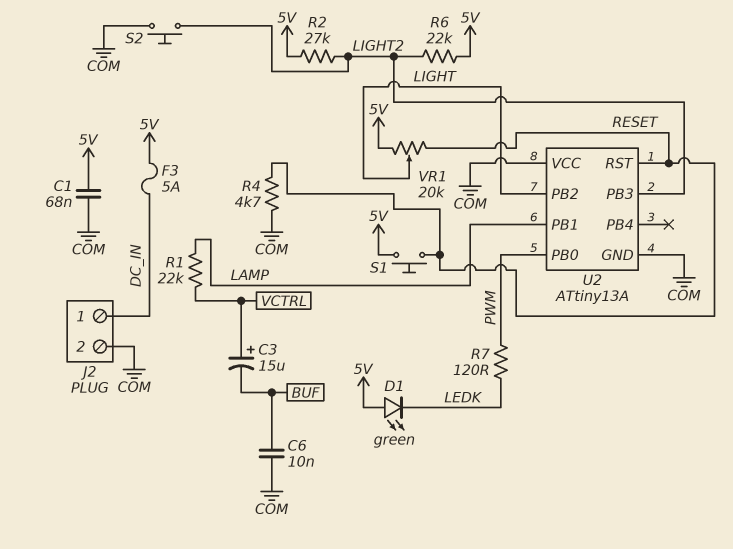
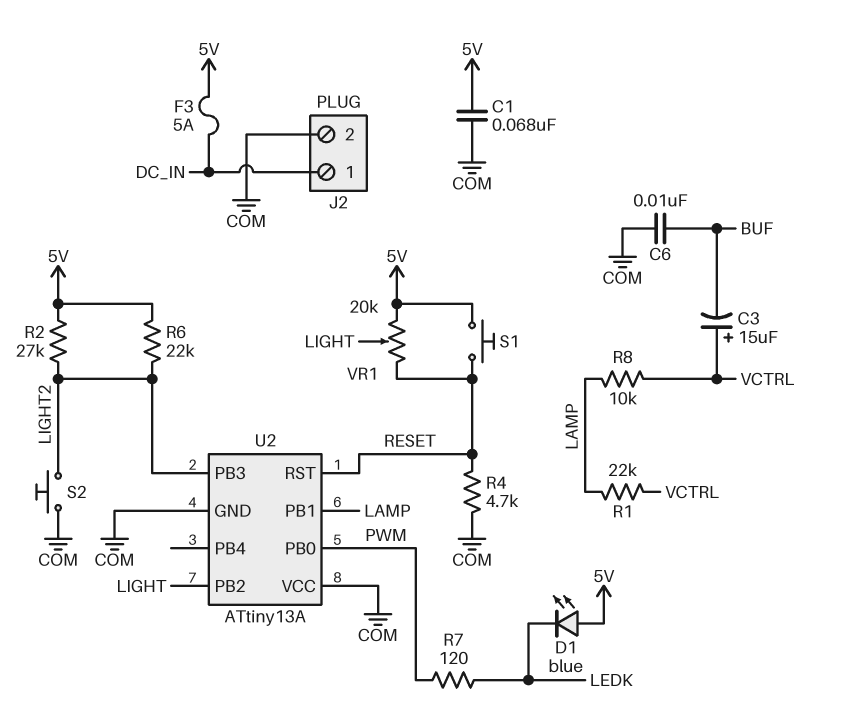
D1: LED green (A 5V, K LEDK) -> LED blue (A 5V, K LEDK)
R8: none -> 10k (LAMP, VCTRL)

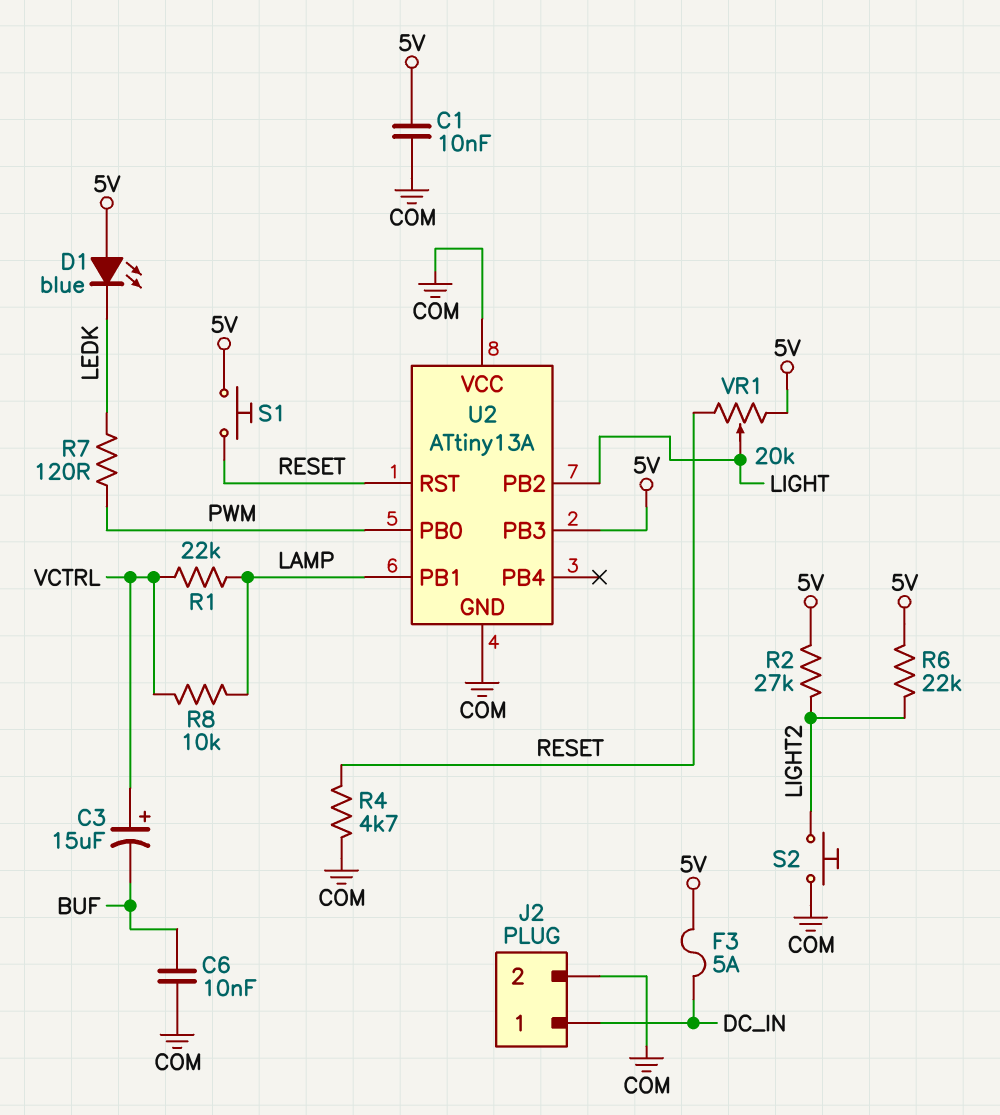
C1: 68nF (5V, COM) -> 10nF (5V, COM)
U2 pin PB3: LIGHT2 -> 5V

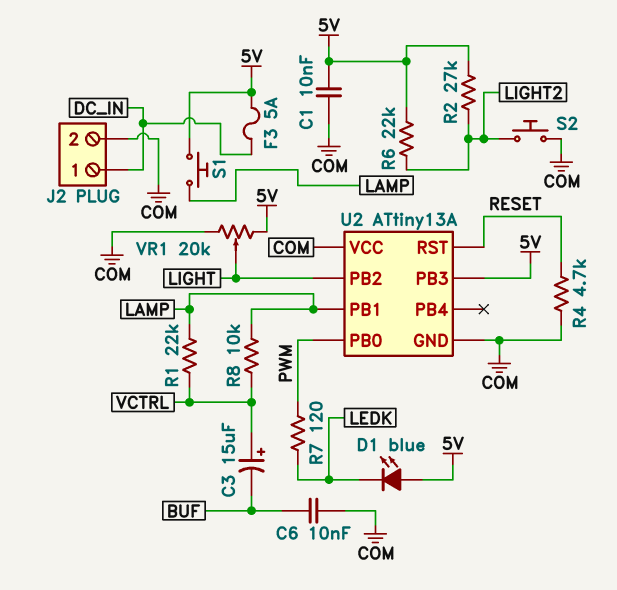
S1: button (5V, RESET) -> button (5V, LAMP)
VR1: 20k (5V, RESET, wiper LIGHT) -> 20k (5V, COM, wiper LIGHT)

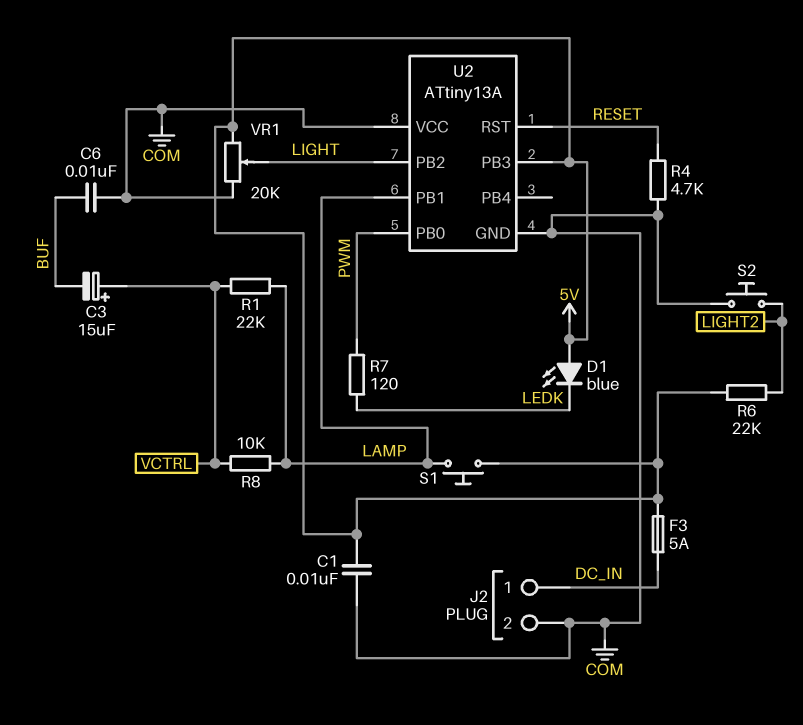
R2: 27k (5V, LIGHT2) -> none

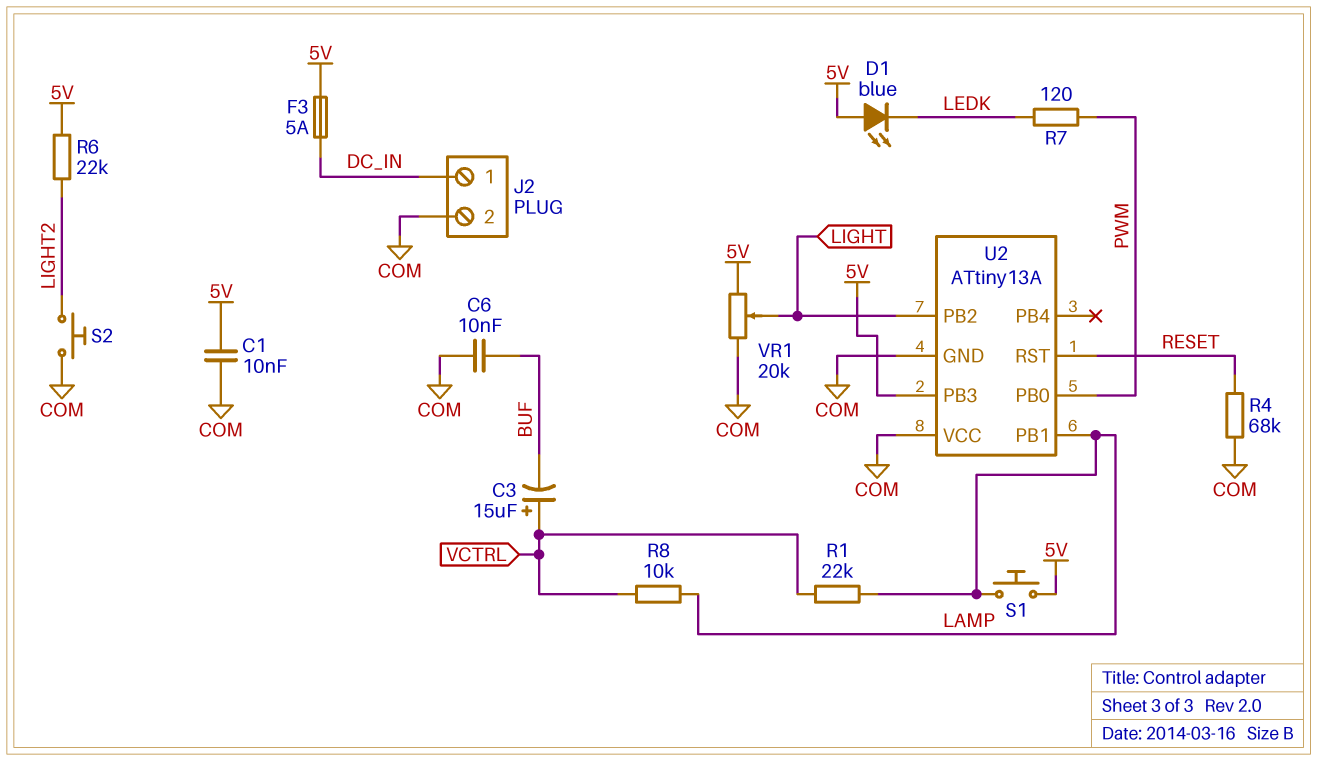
R4: 4.7k (COM, RESET) -> 68k (COM, RESET)

